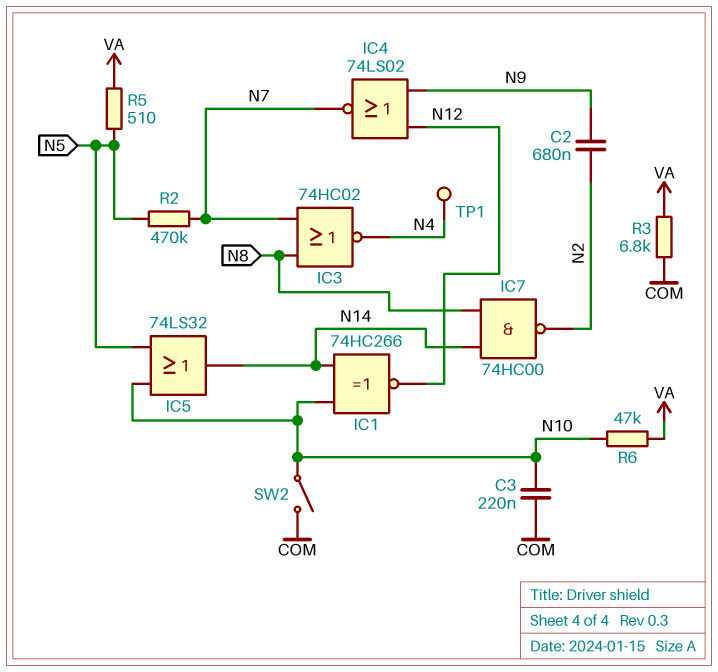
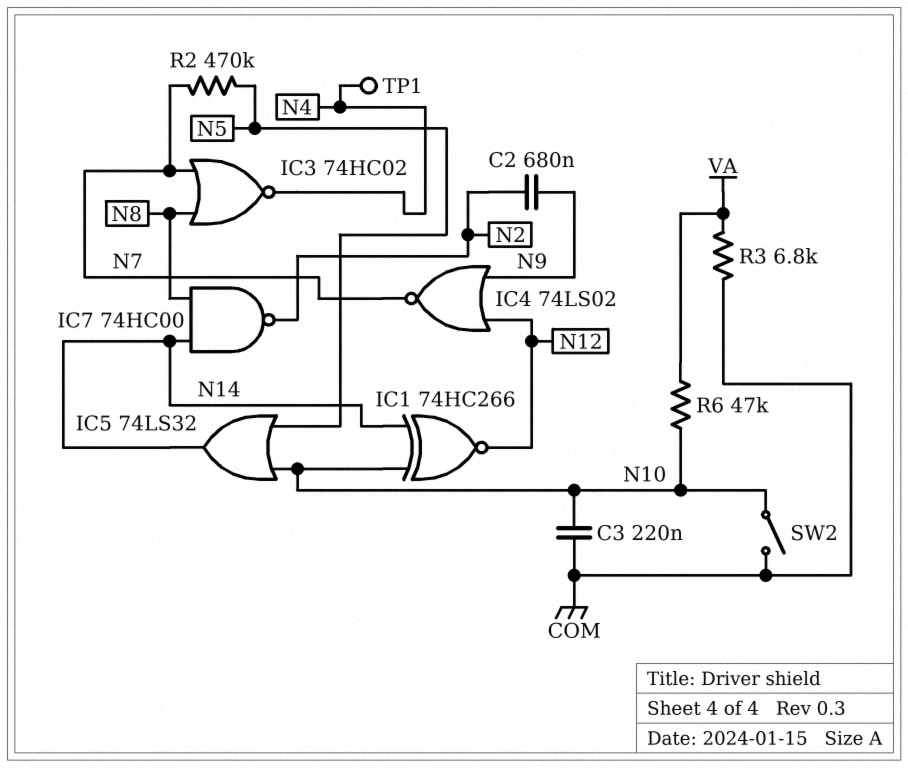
R5: 510 (N5, VA) -> none

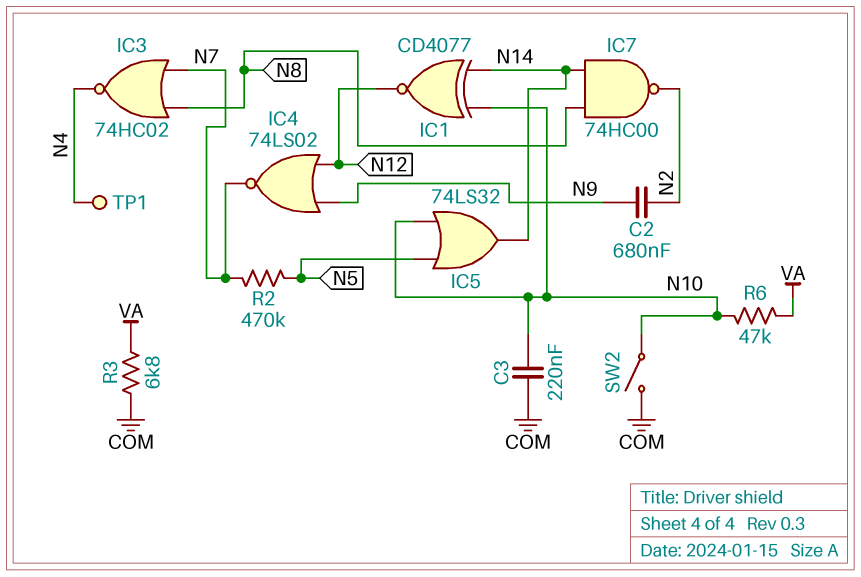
IC1: XNOR 74HC266 (in N10, in N14, out N12) -> XNOR CD4077 (in N10, in N14, out N12)

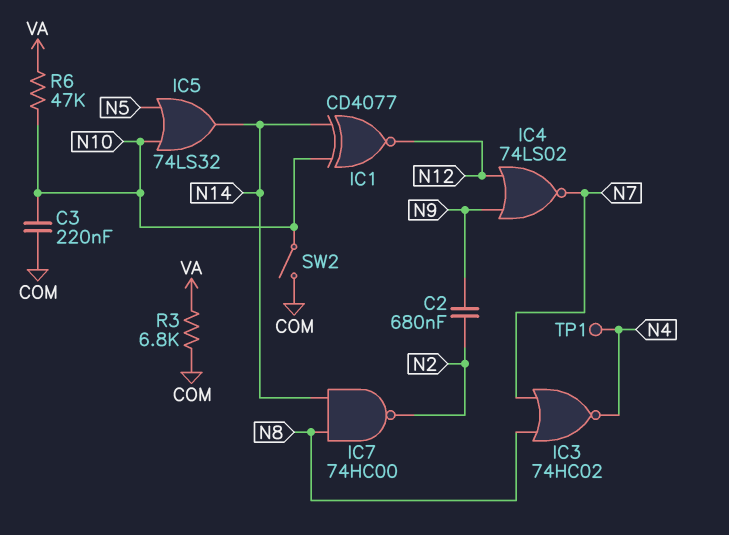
R2: 470k (N5, N7) -> none

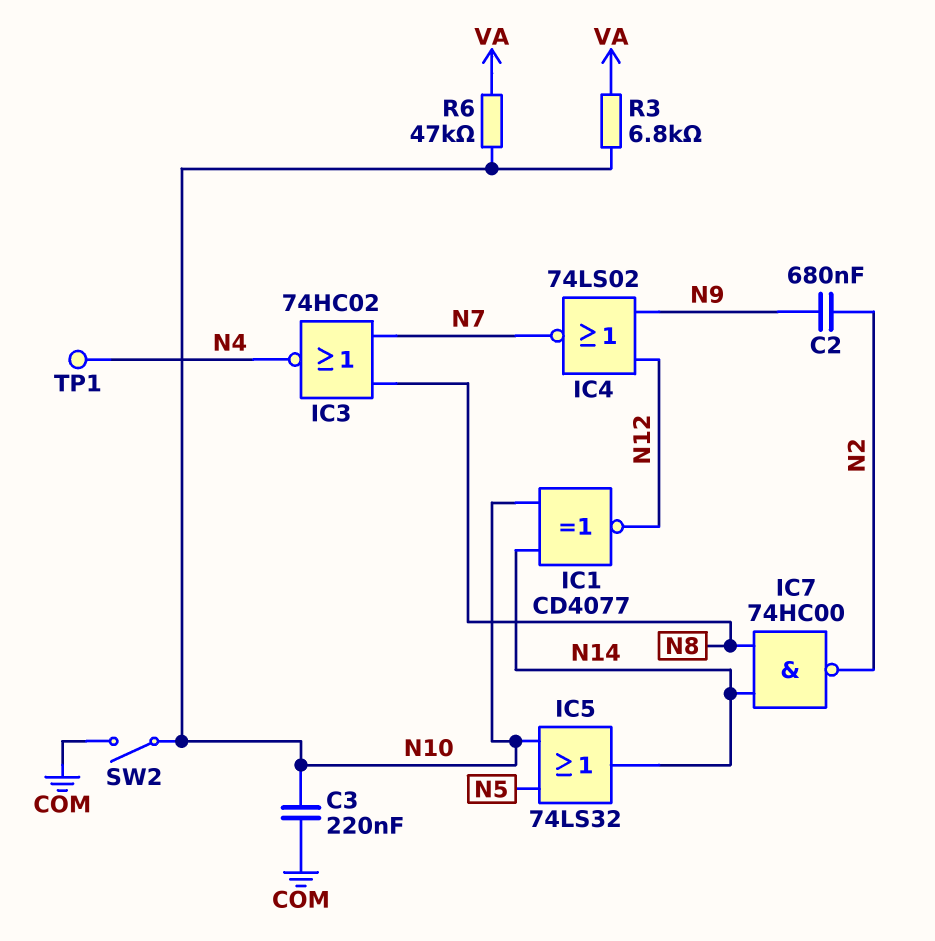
R3: 6.8k (COM, VA) -> 6.8k (N10, VA)

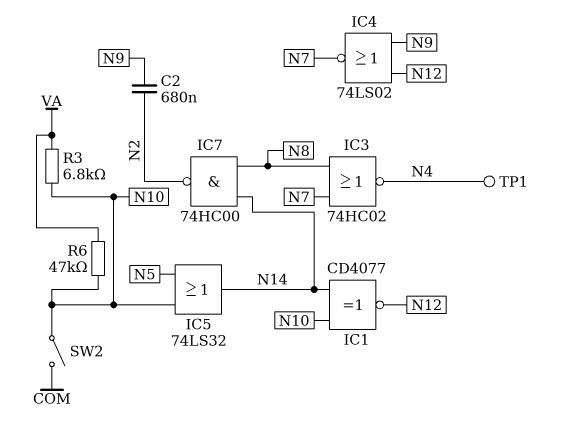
C3: 220nF (COM, N10) -> none

